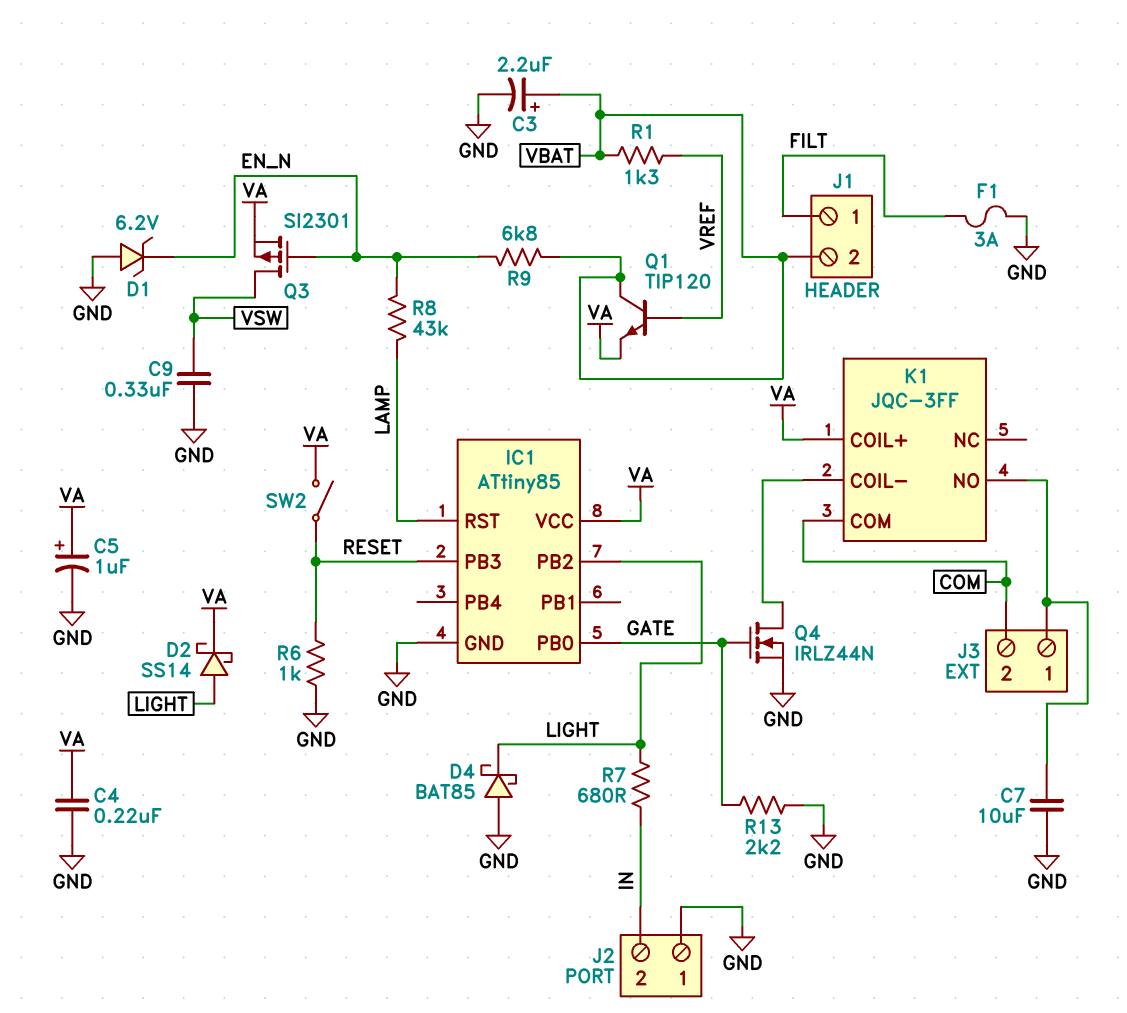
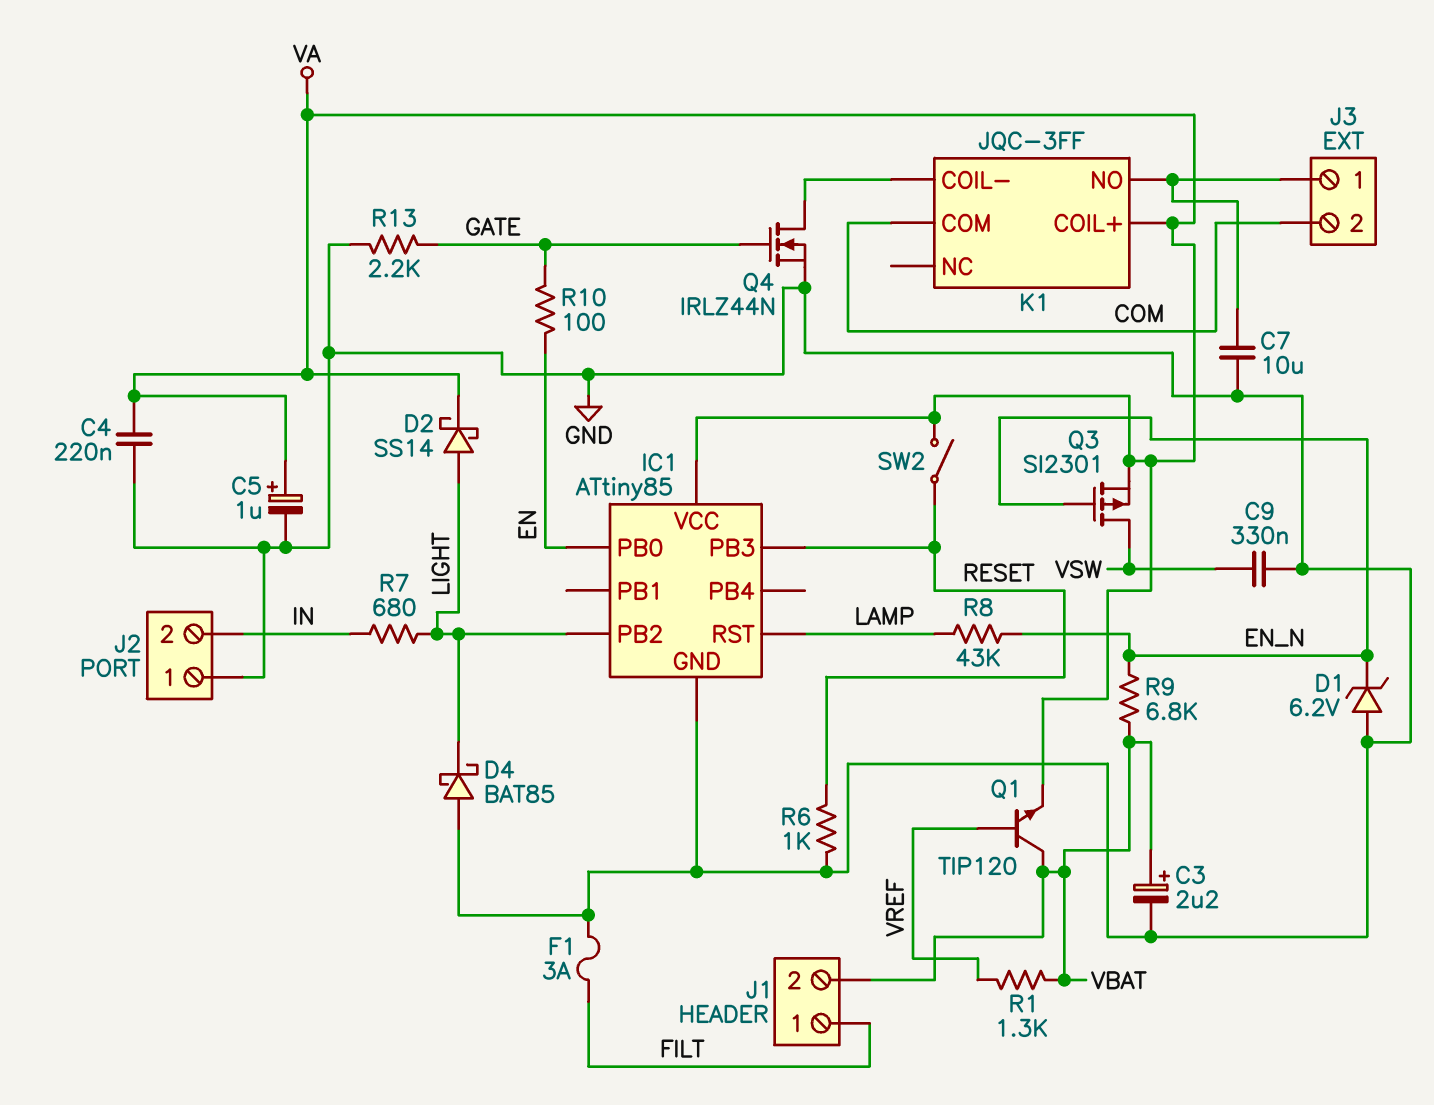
IC1 pin PB0: GATE -> EN
R10: none -> 100 (EN, GATE)

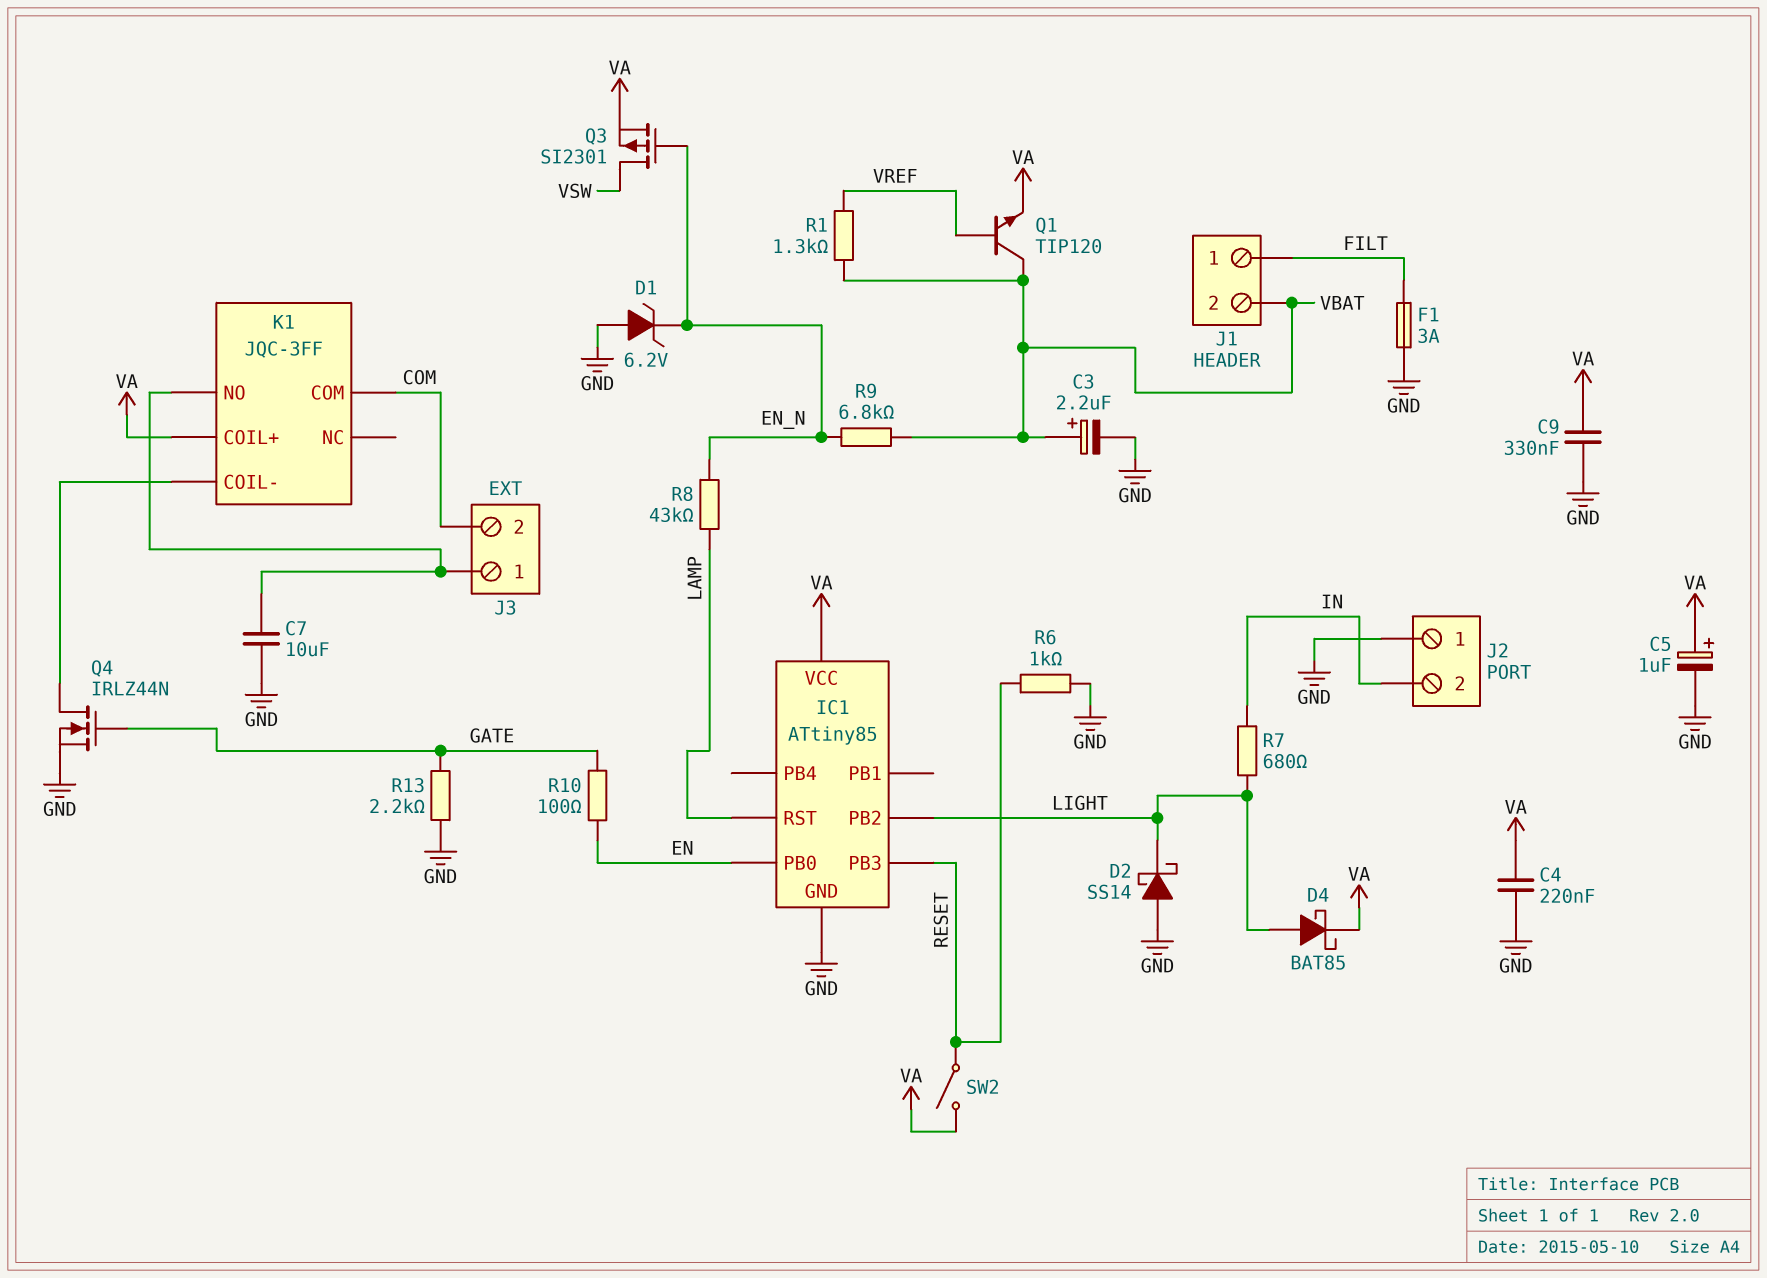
C9: 330nF (GND, VSW) -> 330nF (GND, VA)
D2: schottky SS14 (A LIGHT, K VA) -> schottky SS14 (A GND, K LIGHT)
D4: schottky BAT85 (A GND, K LIGHT) -> schottky BAT85 (A LIGHT, K VA)

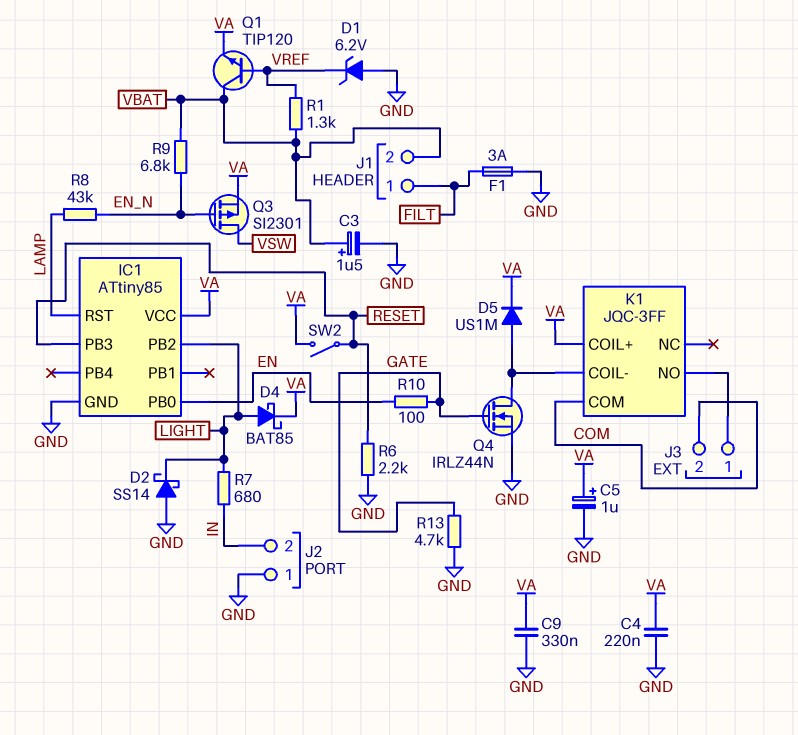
C3: 2.2uF (plus VBAT, minus GND) -> 1.5uF (plus VBAT, minus GND)
C7: 10uF (GND, J3/1) -> none
D1: zener 6.2V (A GND, K EN_N) -> zener 6.2V (A GND, K VREF)
D5: none -> diode US1M (A K1/COIL-, K VA)
R6: 1k (GND, RESET) -> 2.2k (GND, RESET)
R13: 2.2k (GATE, GND) -> 4.7k (GATE, GND)

